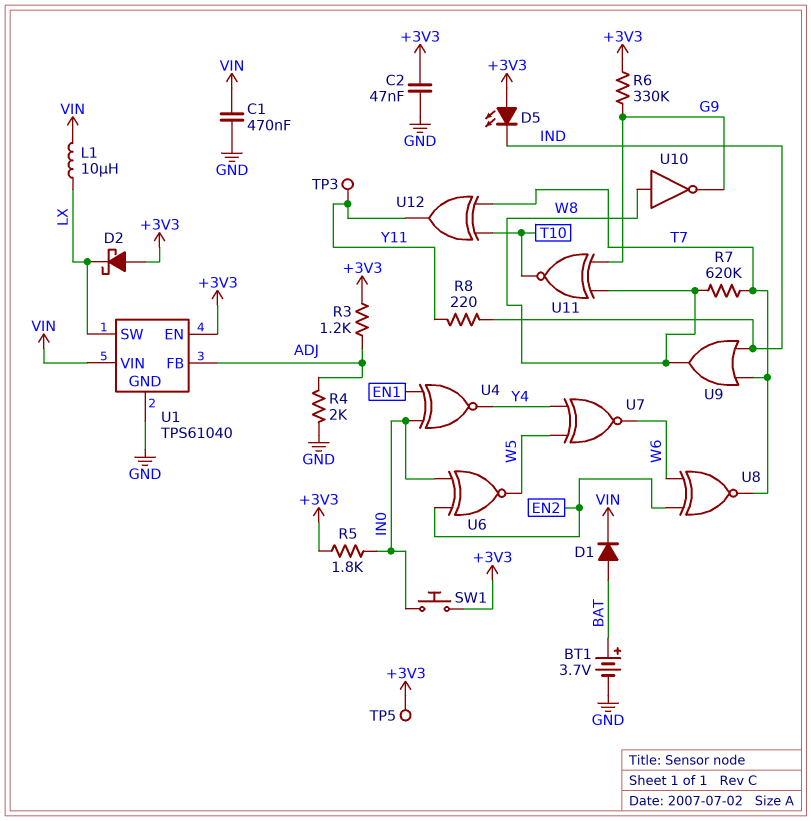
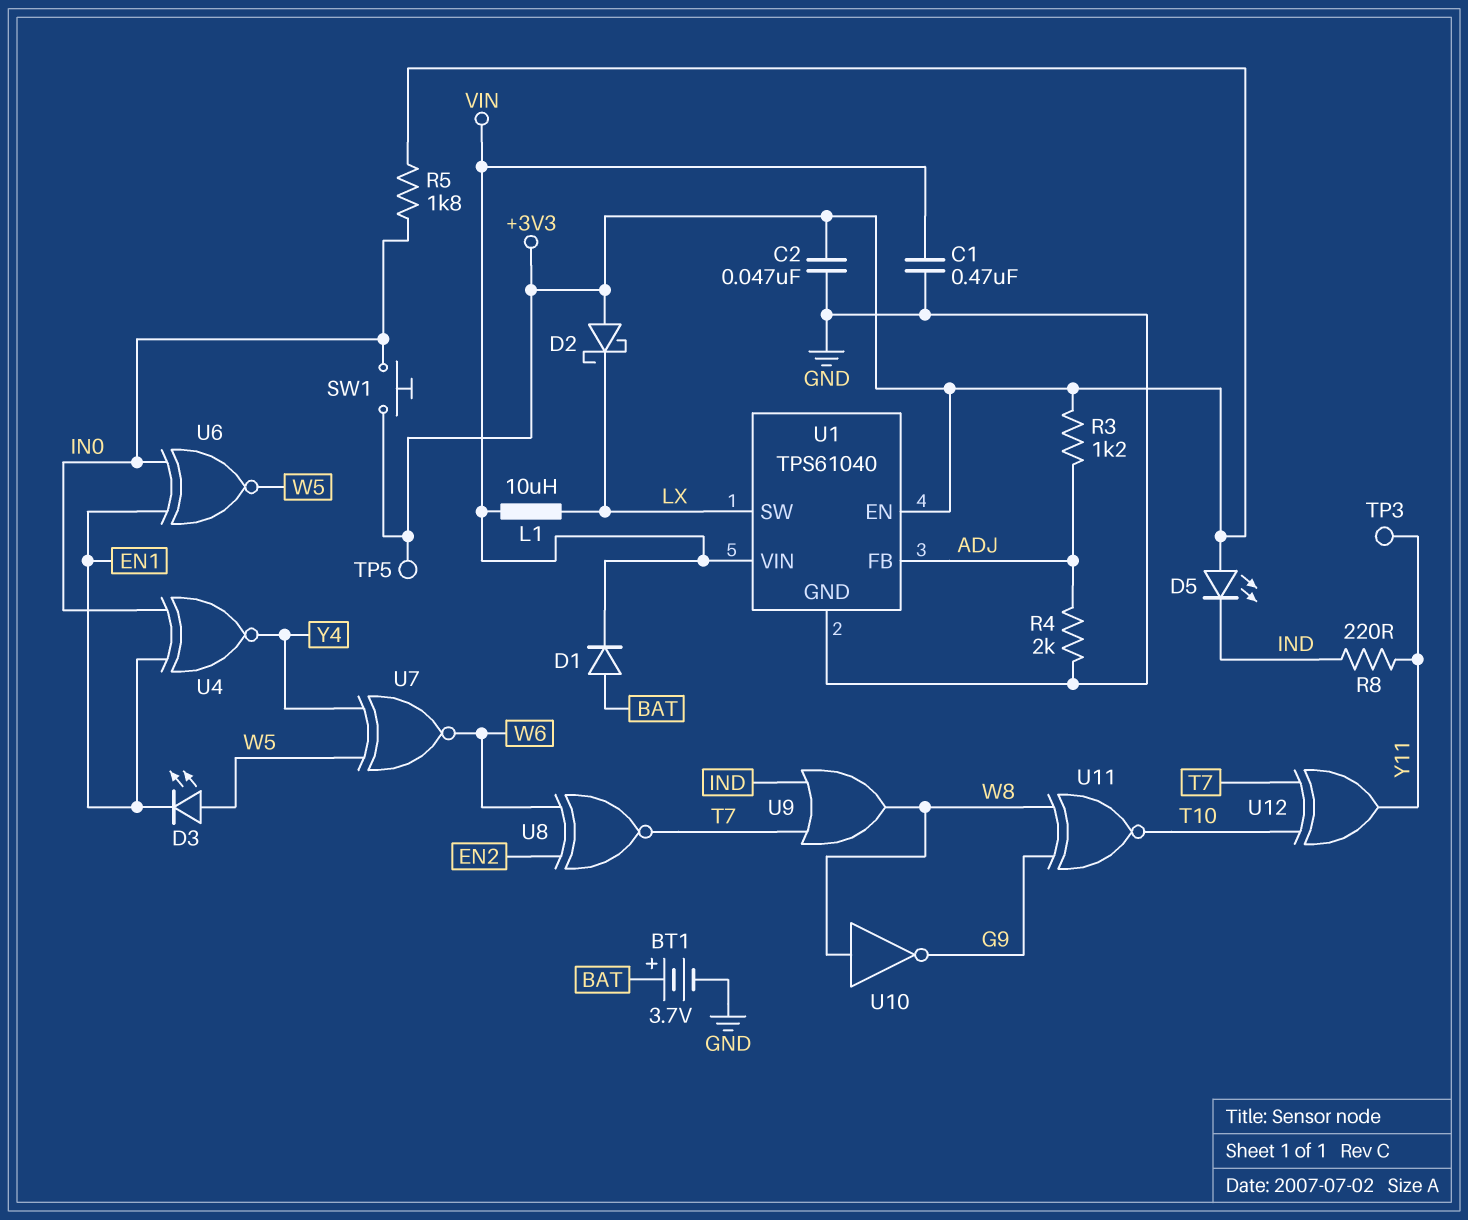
D3: none -> LED (A W5, K EN1)
R6: 330k (+3V3, G9) -> none
R7: 620k (T7, W8) -> none
U6: XNOR (in EN2, in IN0, out W5) -> XNOR (in EN1, in IN0, out W5)

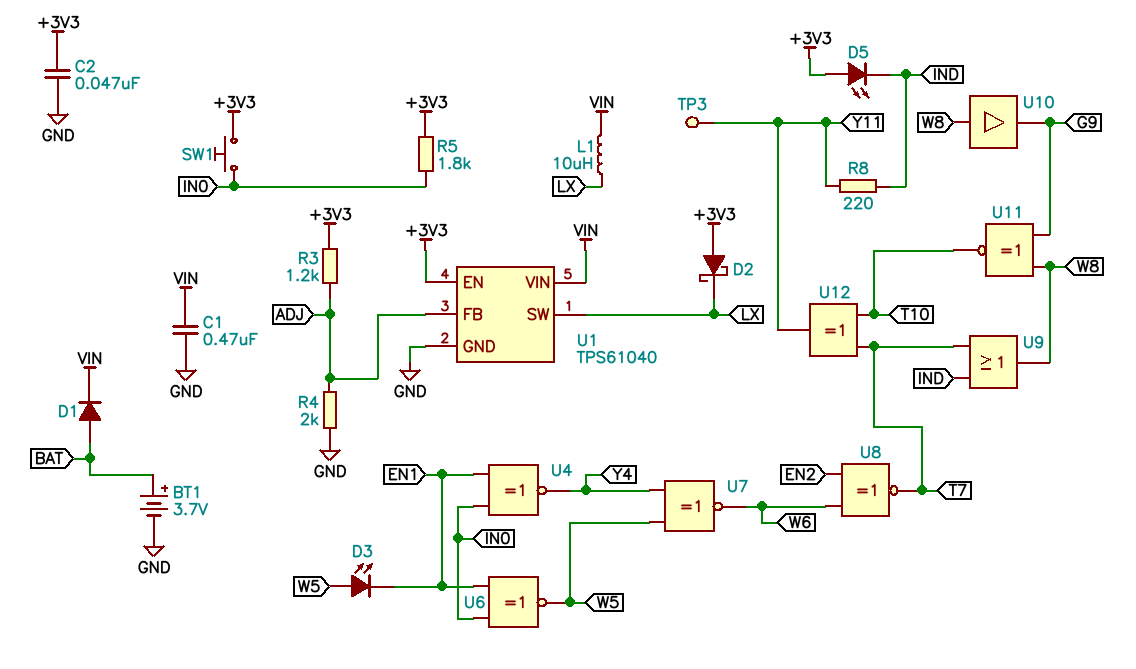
TP5: test point (+3V3) -> none
U10: NOT (in W8, out G9) -> buffer (in W8, out G9)

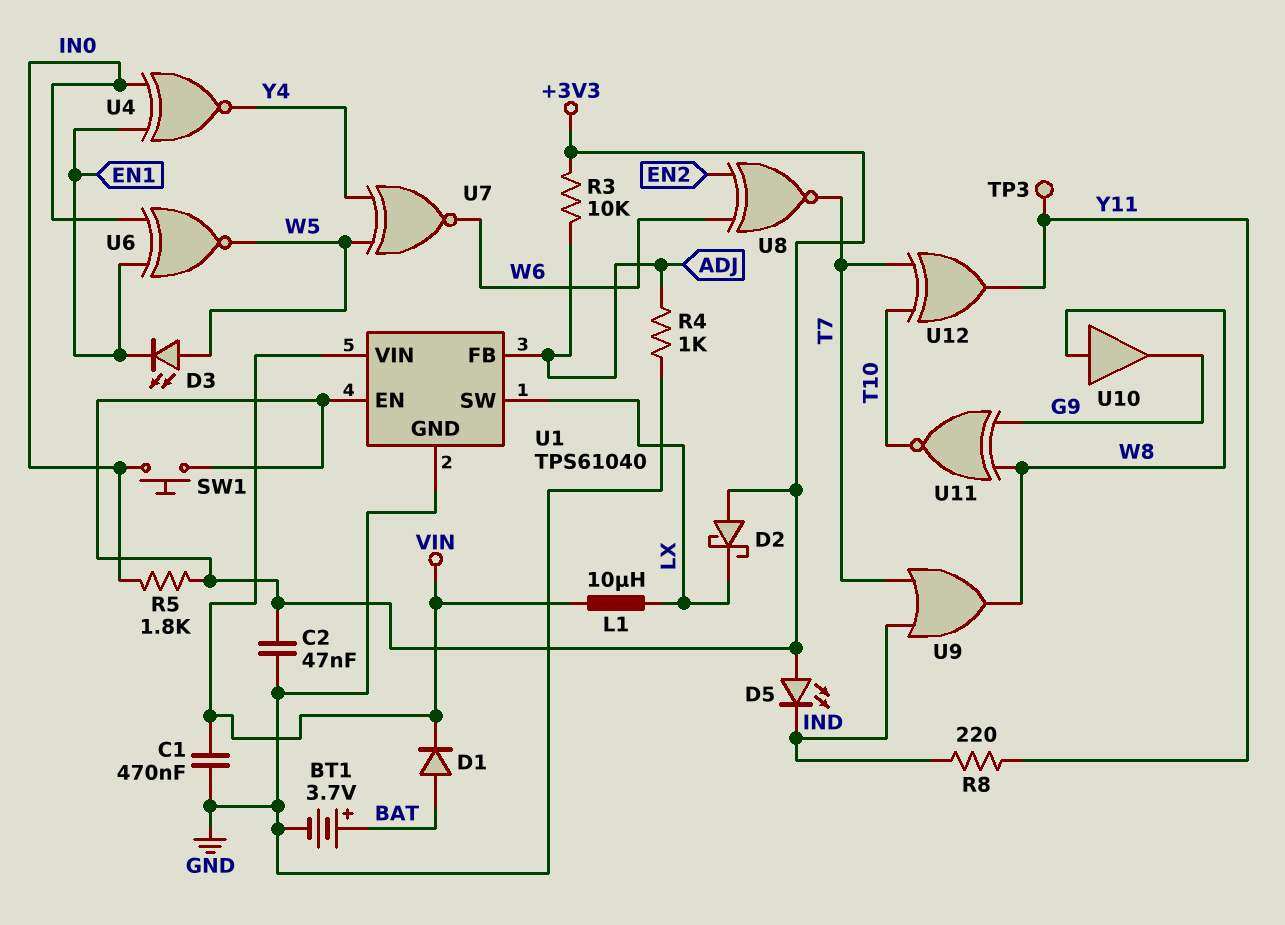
R3: 1.2k (+3V3, ADJ) -> 10k (+3V3, ADJ)
R4: 2k (ADJ, GND) -> 1k (ADJ, GND)

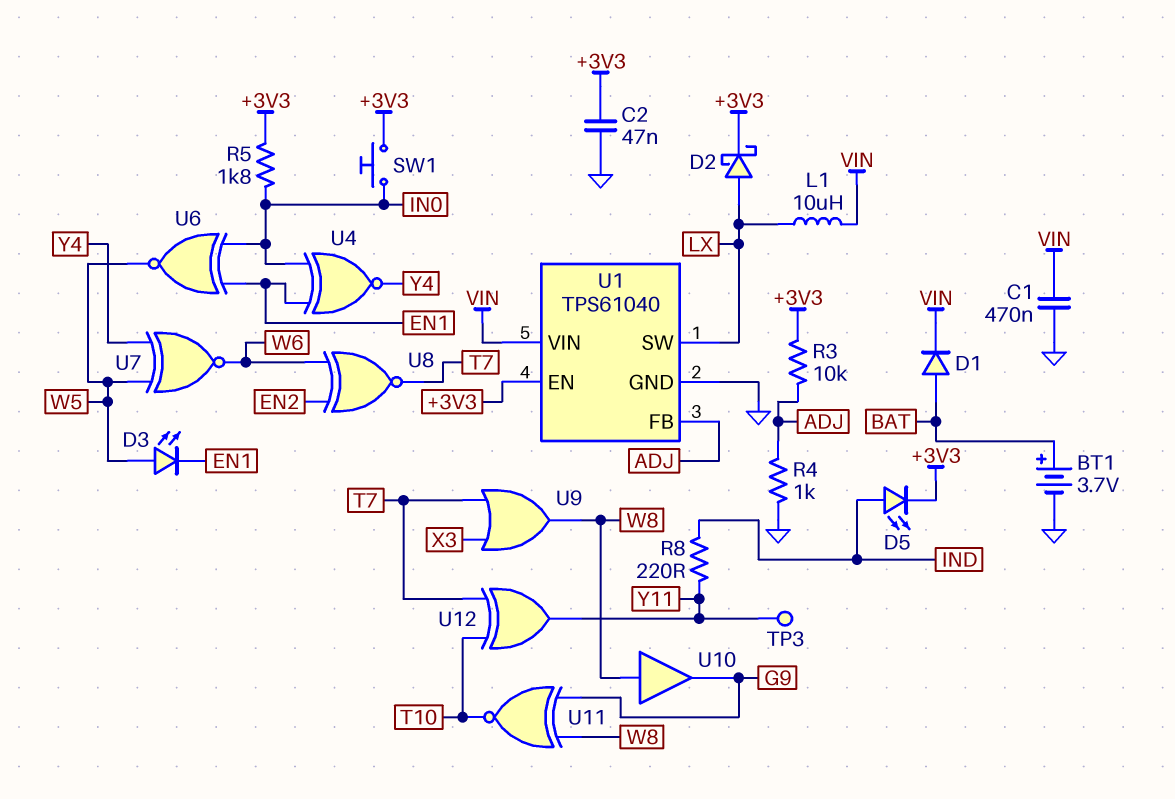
D2: schottky (A +3V3, K LX) -> schottky (A LX, K +3V3)
D5: LED (A +3V3, K IND) -> LED (A IND, K +3V3)
U9: OR (in IND, in T7, out W8) -> OR (in T7, in X3, out W8)

